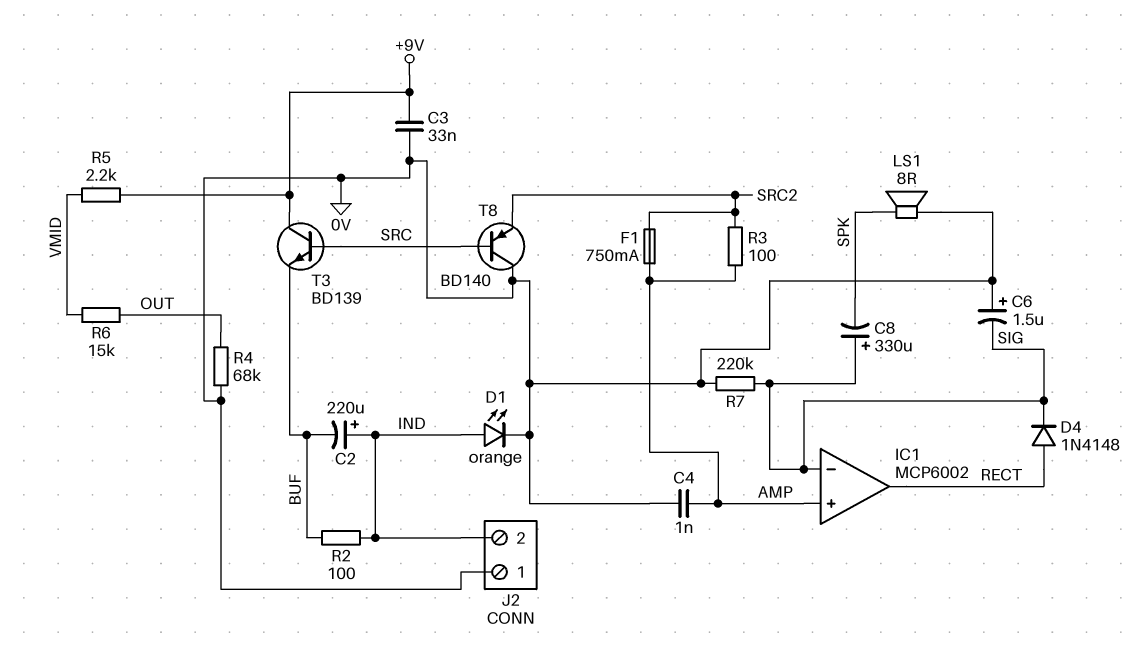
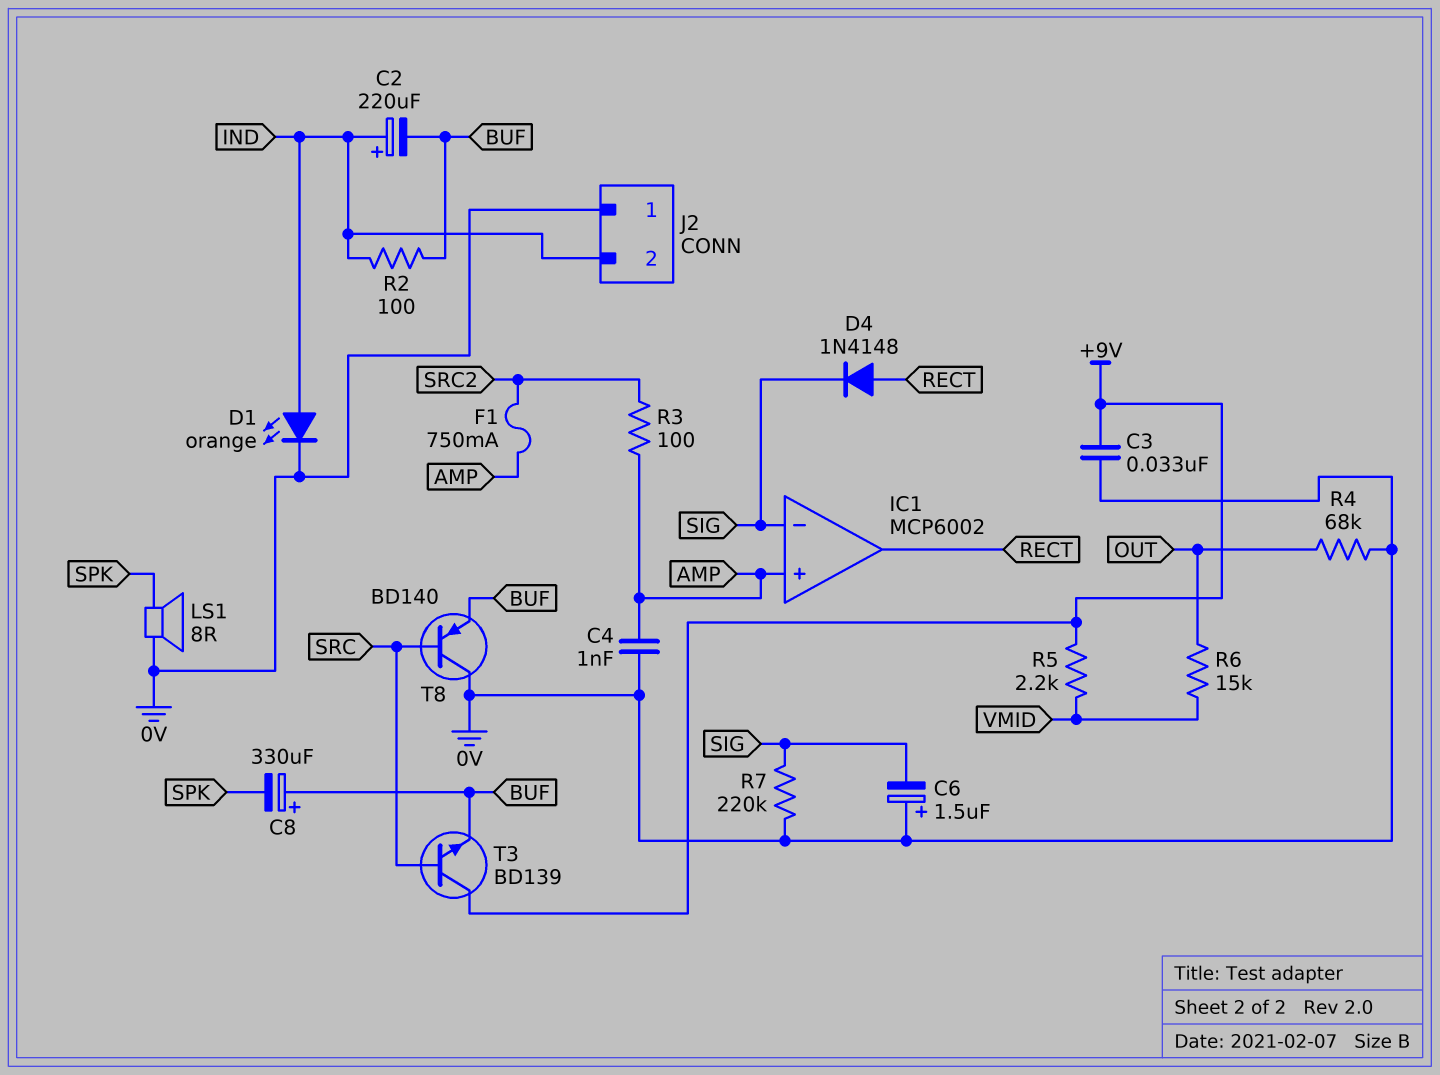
C8: 330uF (plus SIG, minus SPK) -> 330uF (plus BUF, minus SPK)
T8: PNP BD140 (B SRC, C 0V, E SRC2) -> PNP BD140 (B SRC, C 0V, E BUF)

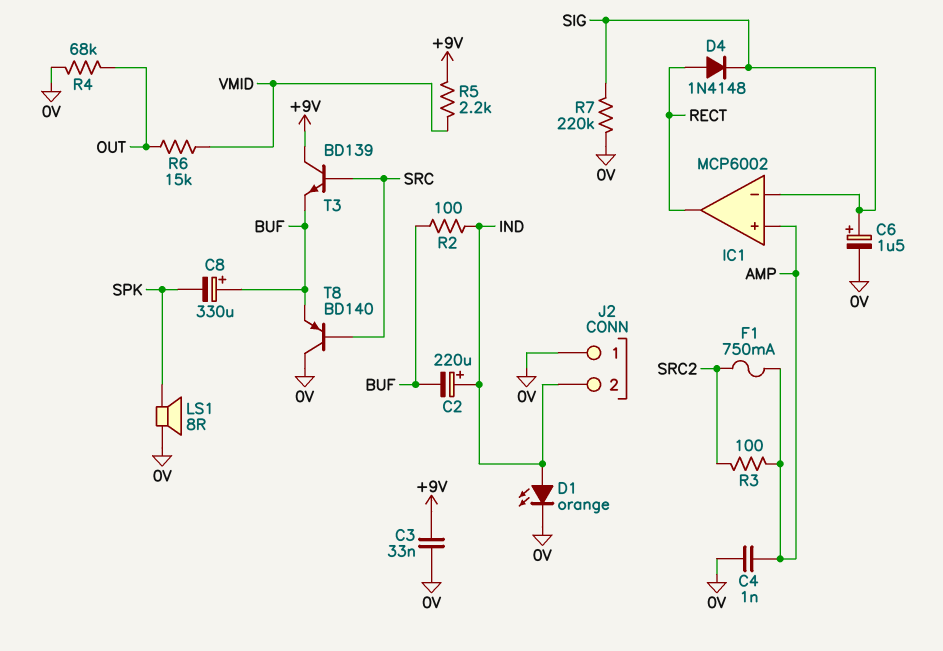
C6: 1.5uF (plus 0V, minus SIG) -> 1.5uF (plus SIG, minus 0V)

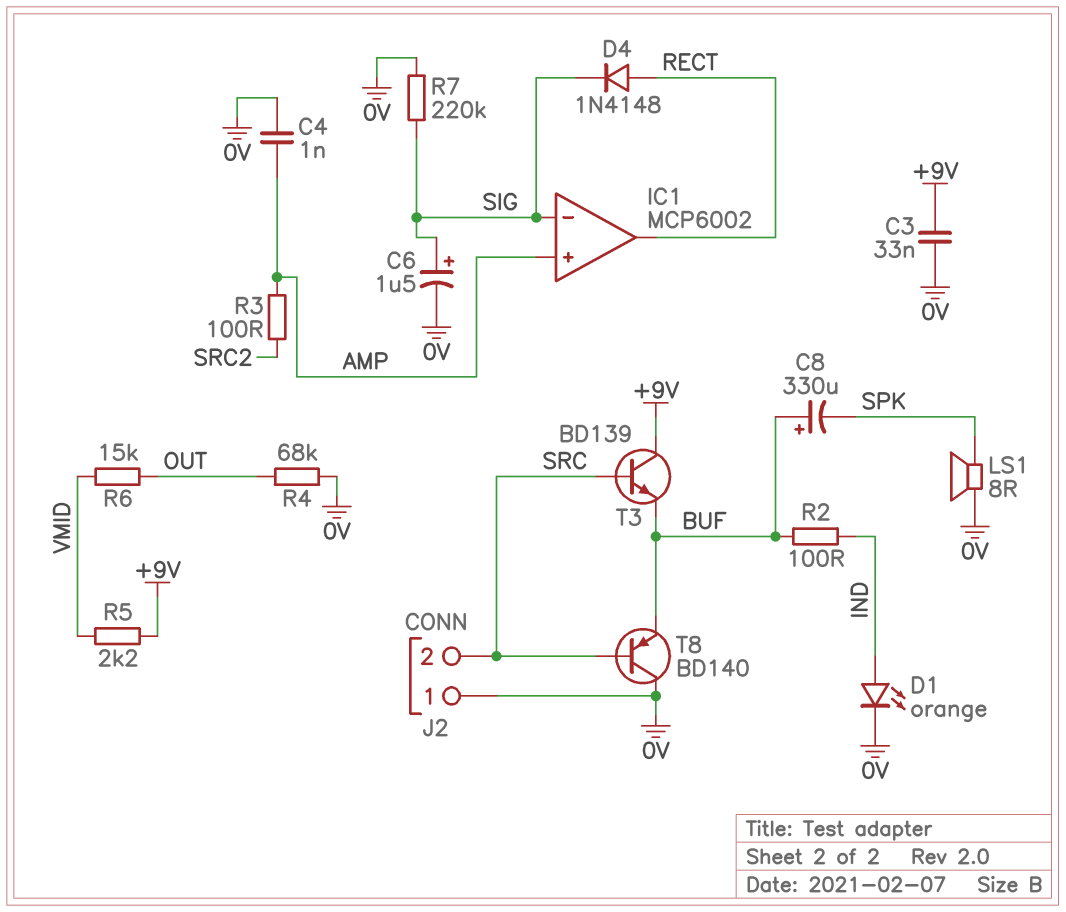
C2: 220uF (plus IND, minus BUF) -> none
F1: 750mA (AMP, SRC2) -> none
J2 pin 2: IND -> SRC

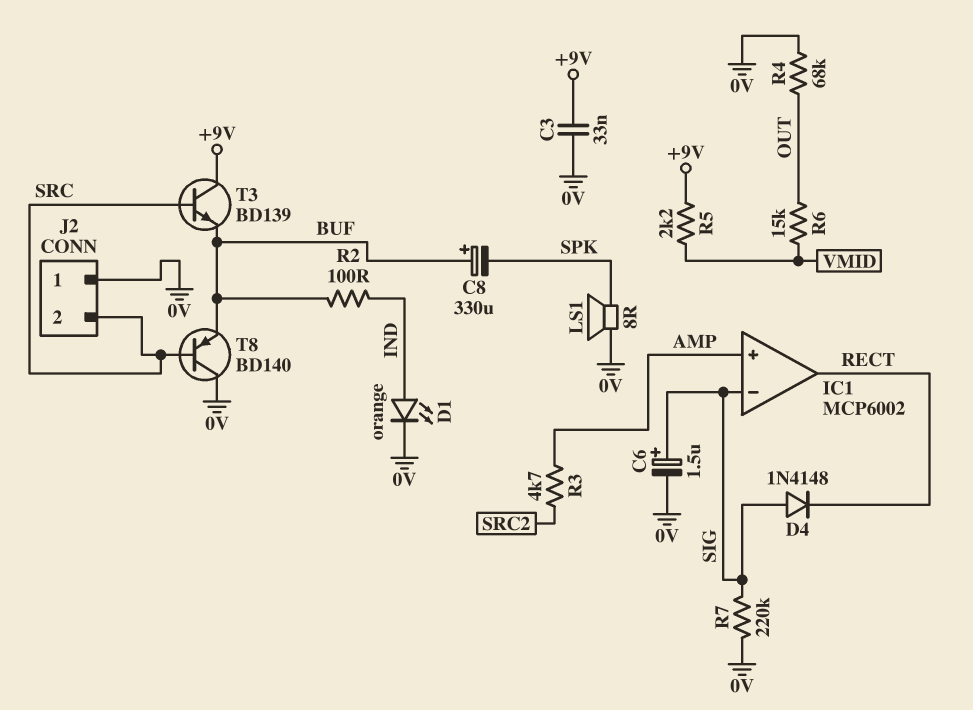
C4: 1nF (0V, AMP) -> none
D4: diode 1N4148 (A RECT, K SIG) -> diode 1N4148 (A SIG, K RECT)
R3: 100 (AMP, SRC2) -> 4.7k (AMP, SRC2)

